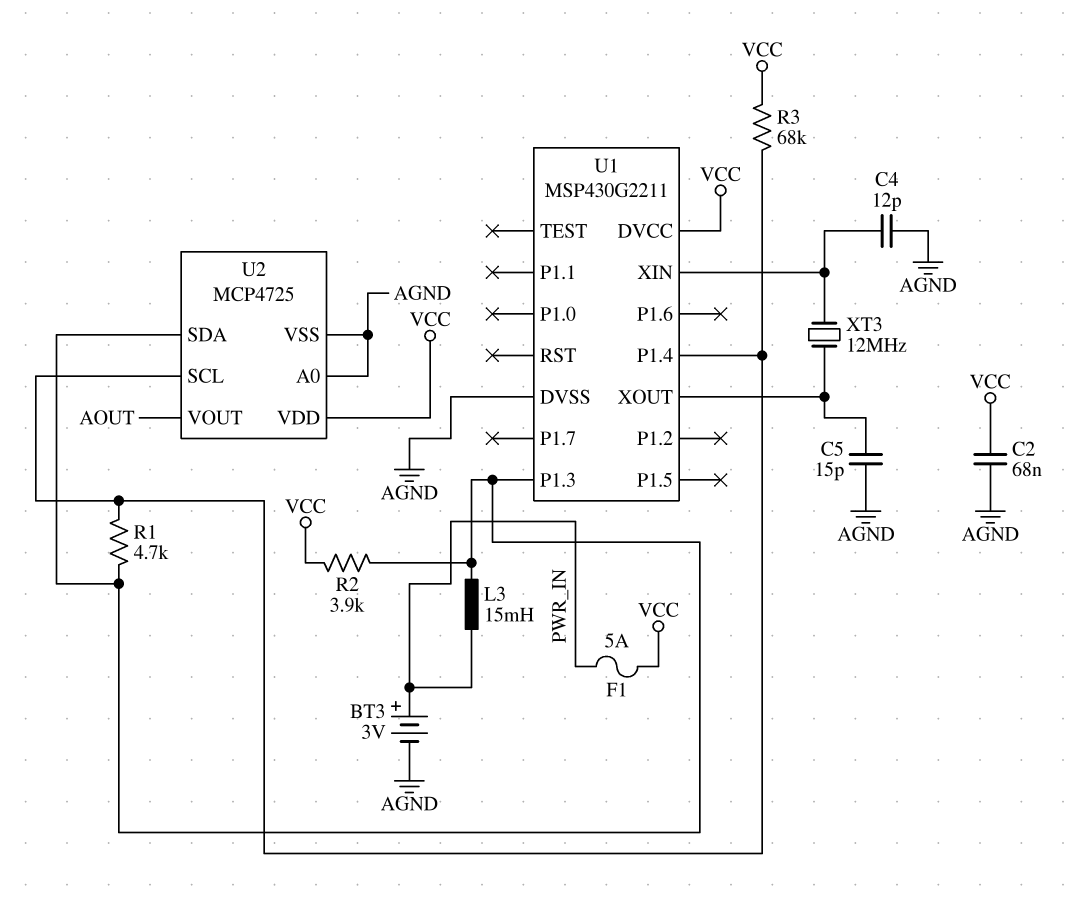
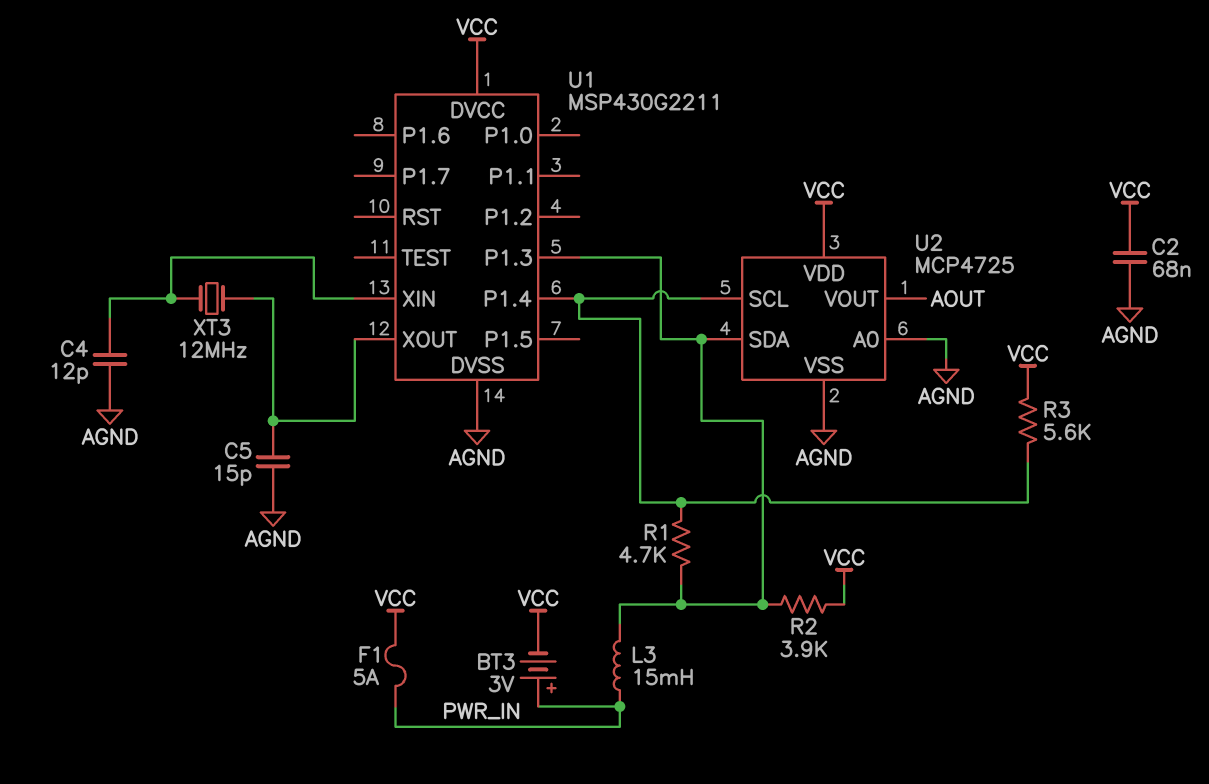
BT3: 3V (plus PWR_IN, minus AGND) -> 3V (plus PWR_IN, minus VCC)
R3: 68k (U1/P1.4, VCC) -> 5.6k (U1/P1.4, VCC)

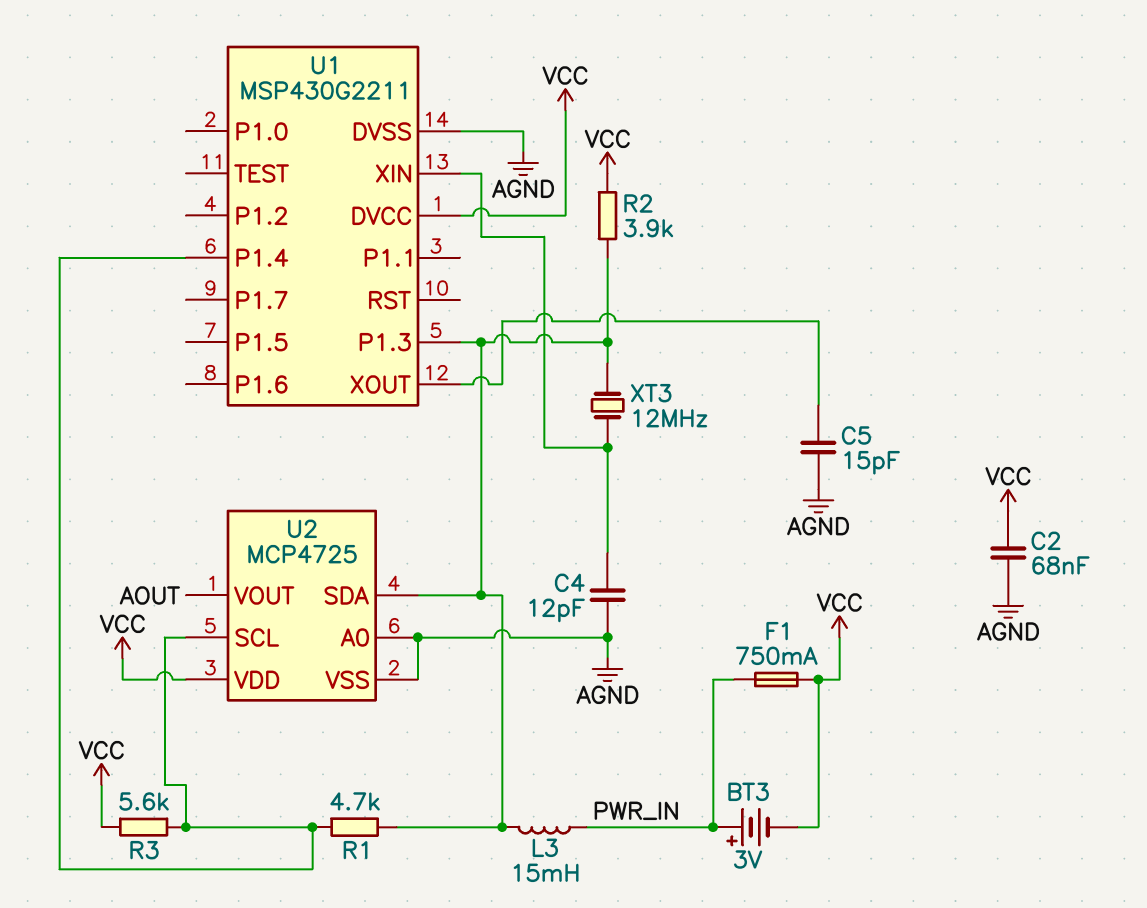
F1: 5A (PWR_IN, VCC) -> 750mA (PWR_IN, VCC)
XT3: 12MHz (U1/XIN, U1/XOUT) -> 12MHz (U1/P1.3, U1/XIN)

